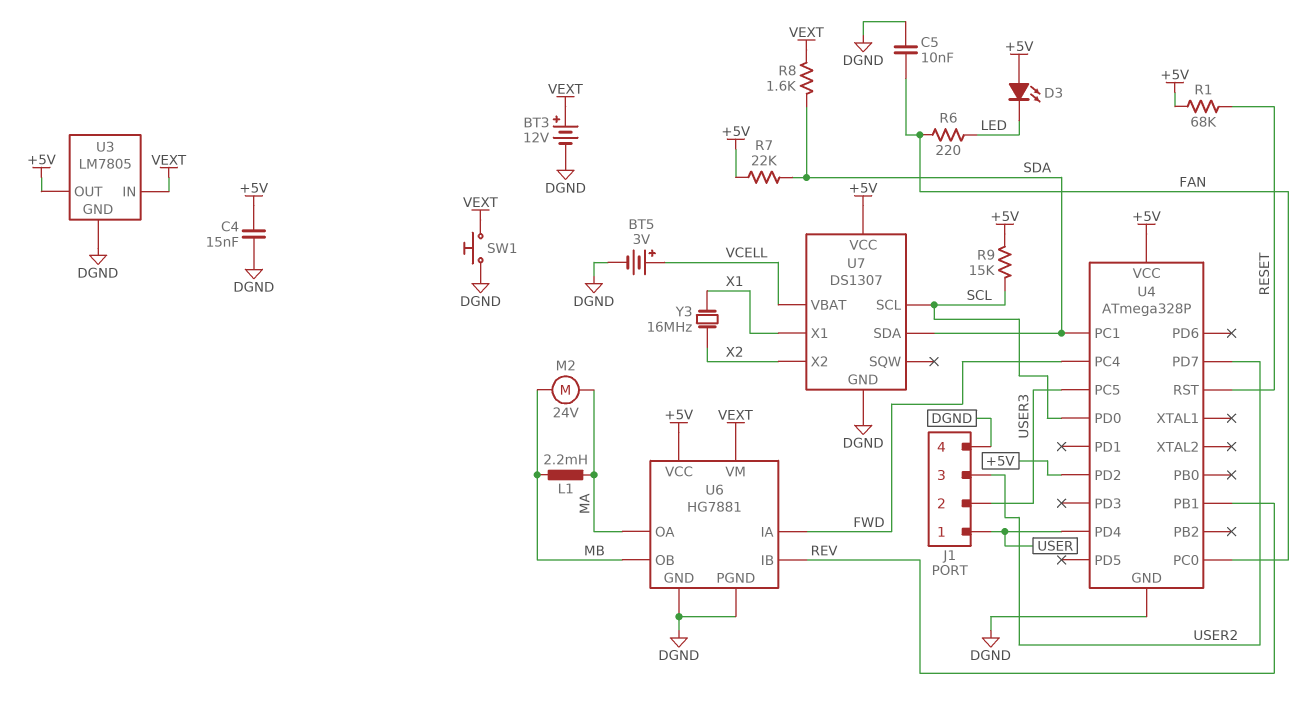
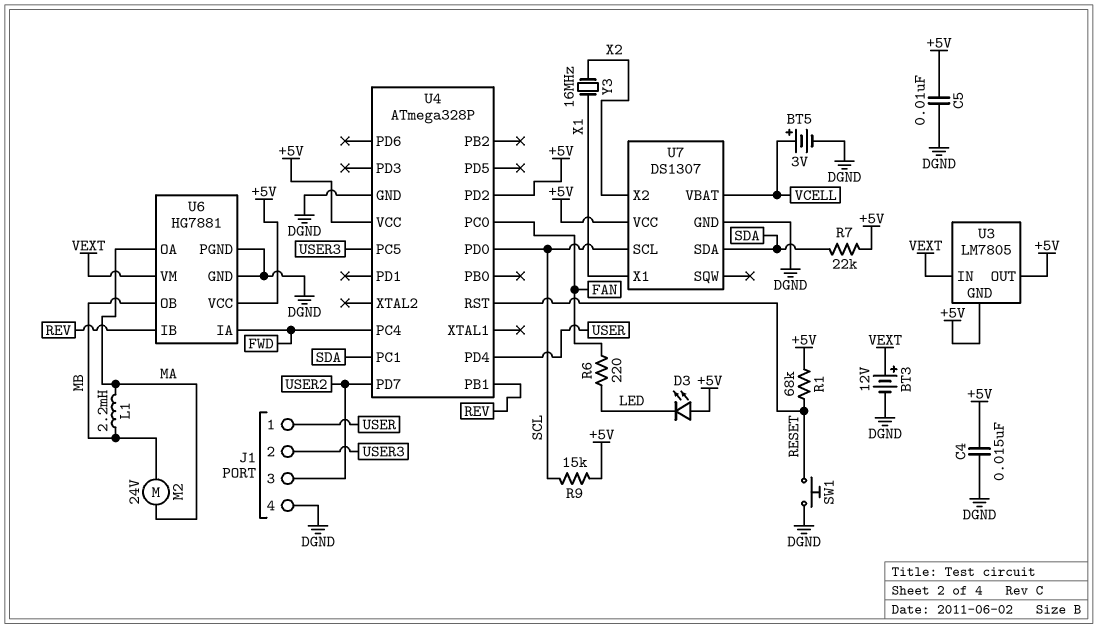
C5: 10nF (DGND, FAN) -> 10nF (+5V, DGND)
R8: 1.6k (SDA, VEXT) -> none
SW1: button (DGND, VEXT) -> button (DGND, RESET)
U3 pin GND: DGND -> +5V

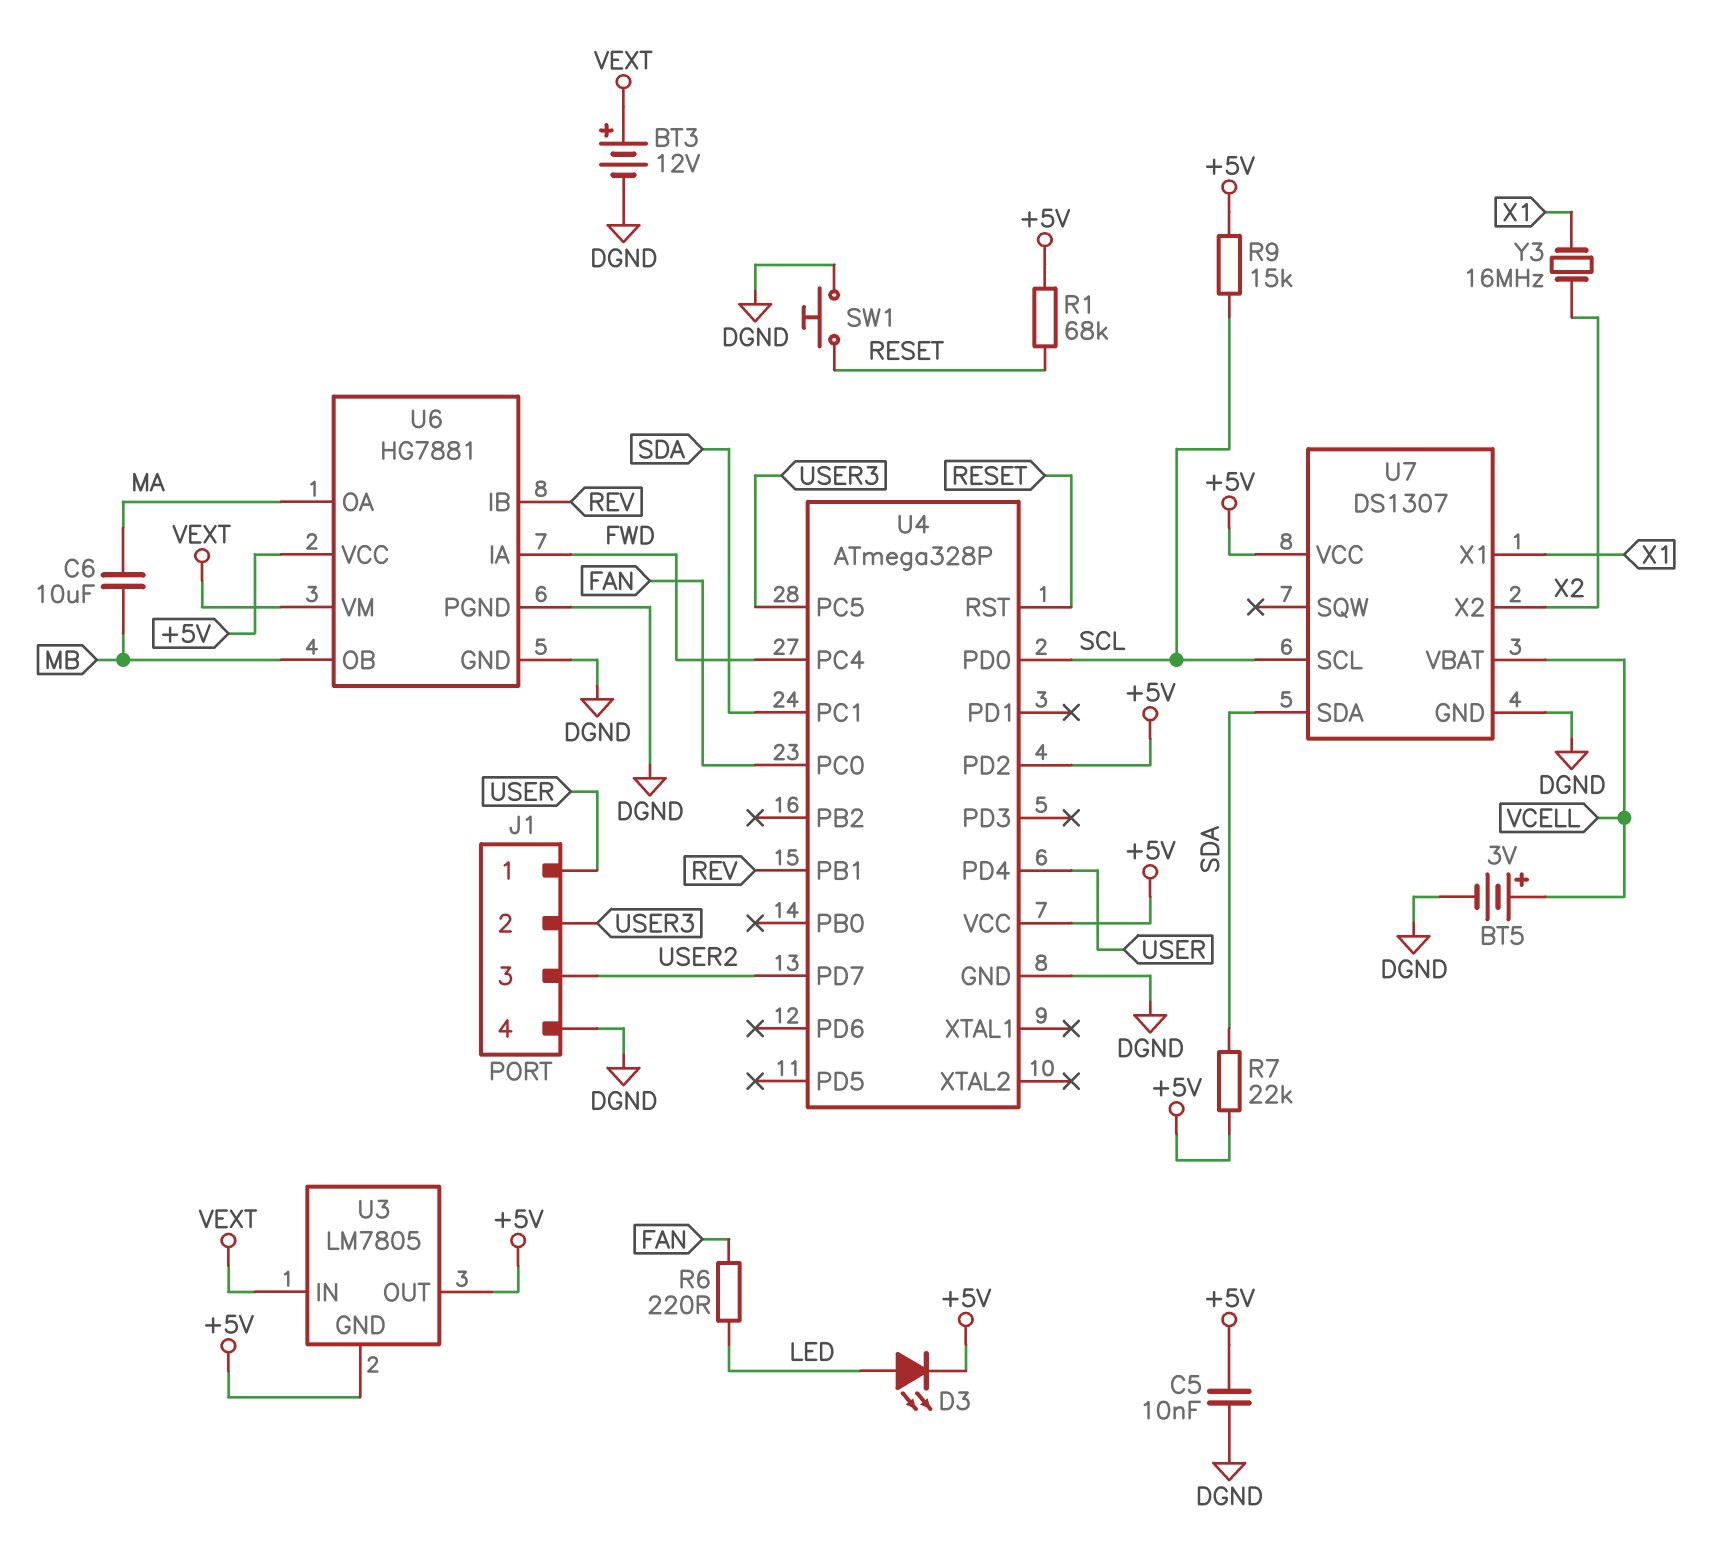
C4: 15nF (+5V, DGND) -> none
C6: none -> 10uF (MA, MB)
D3: LED (A +5V, K LED) -> LED (A LED, K +5V)
L1: 2.2mH (MA, MB) -> none
M2: motor 24V (MA, MB) -> none

